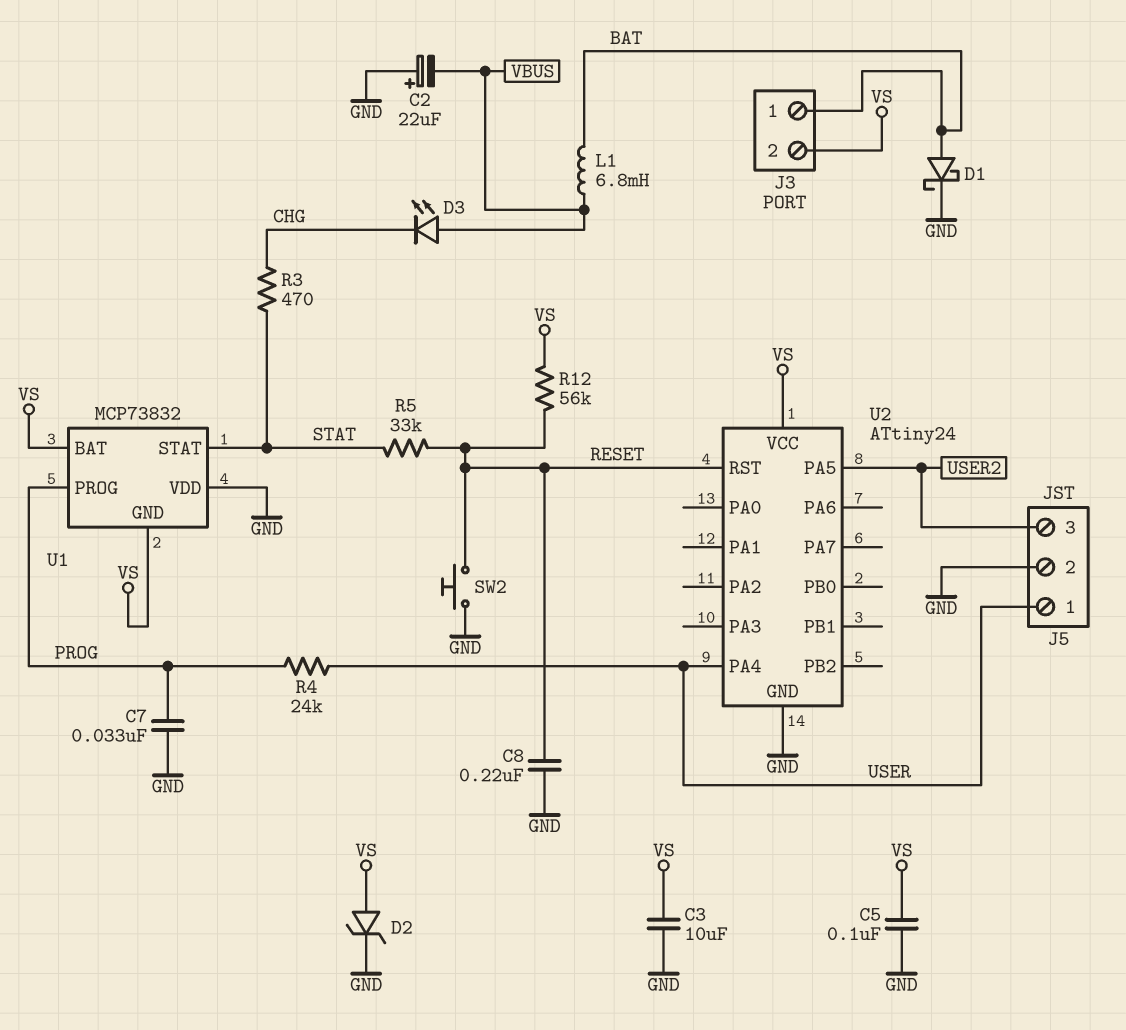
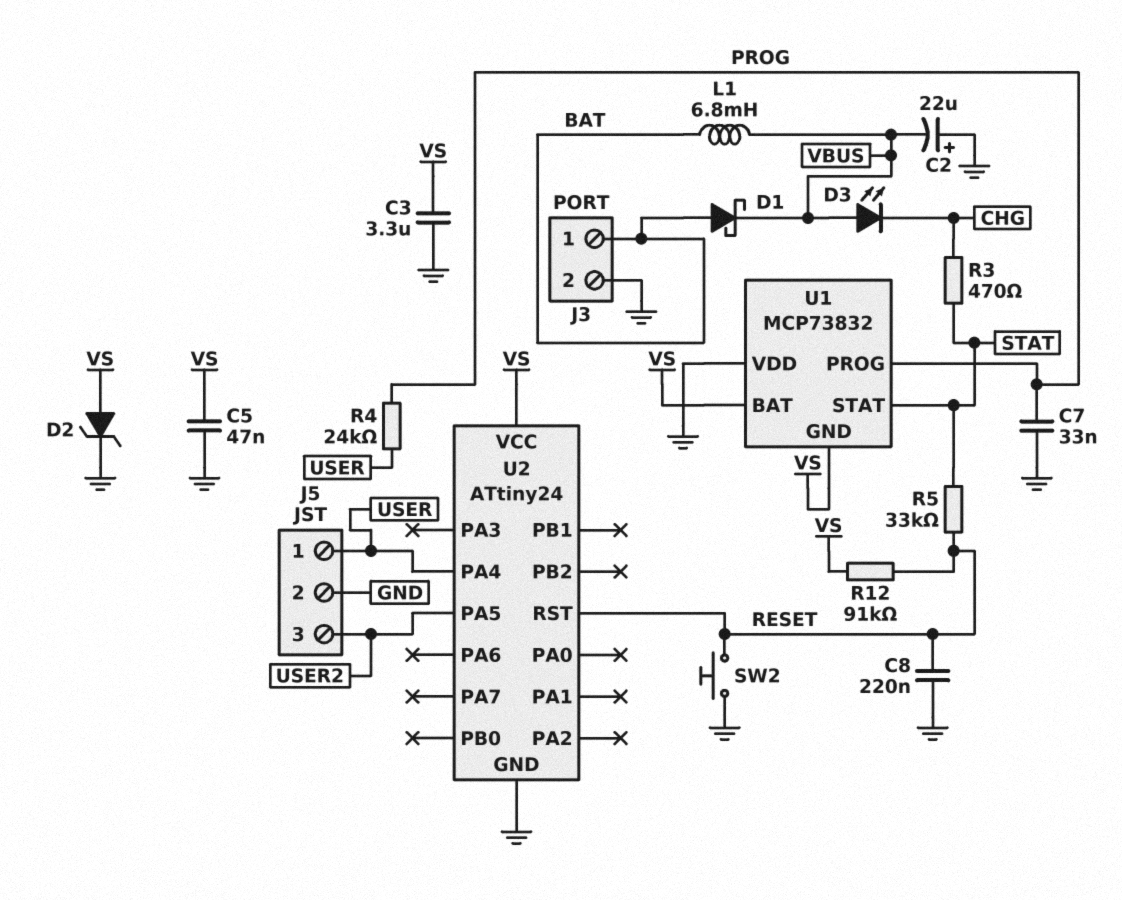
C3: 10uF (GND, VS) -> 3.3uF (GND, VS)
C5: 100nF (GND, VS) -> 47nF (GND, VS)
D1: schottky (A BAT, K GND) -> schottky (A BAT, K VBUS)
J3 pin 2: VS -> GND
R12: 56k (RESET, VS) -> 91k (RESET, VS)

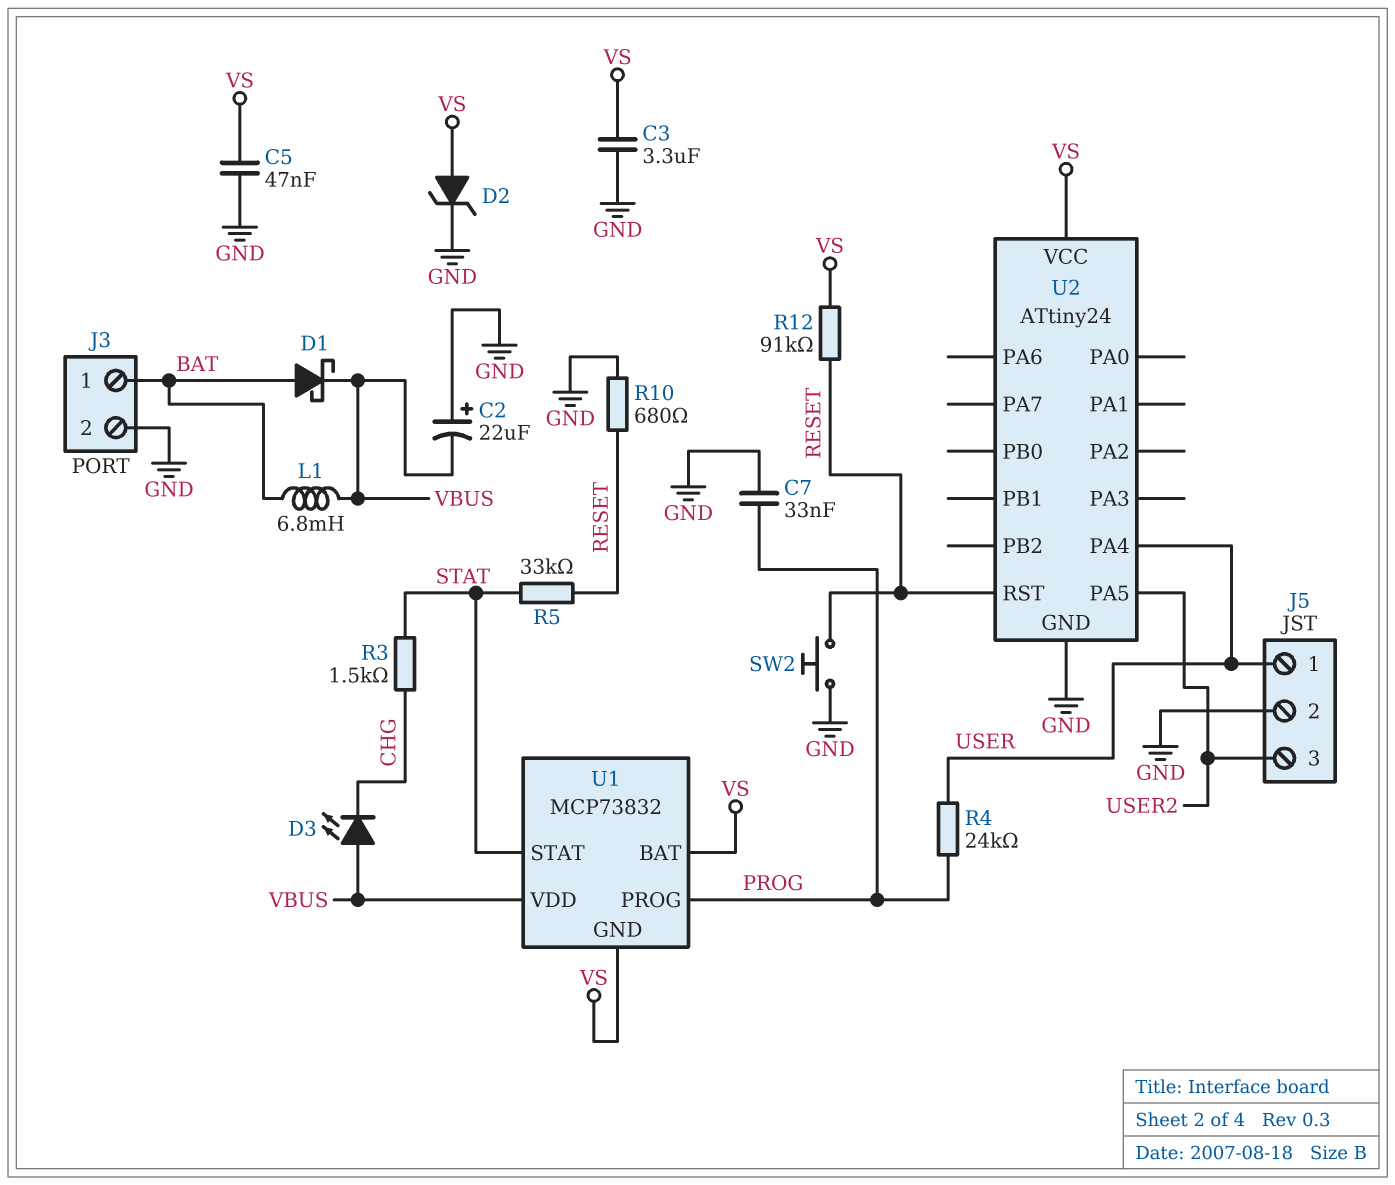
C8: 220nF (GND, RESET) -> none
R3: 470 (CHG, STAT) -> 1.5k (CHG, STAT)
R10: none -> 680 (GND, RESET)
U1 pin VDD: GND -> VBUS

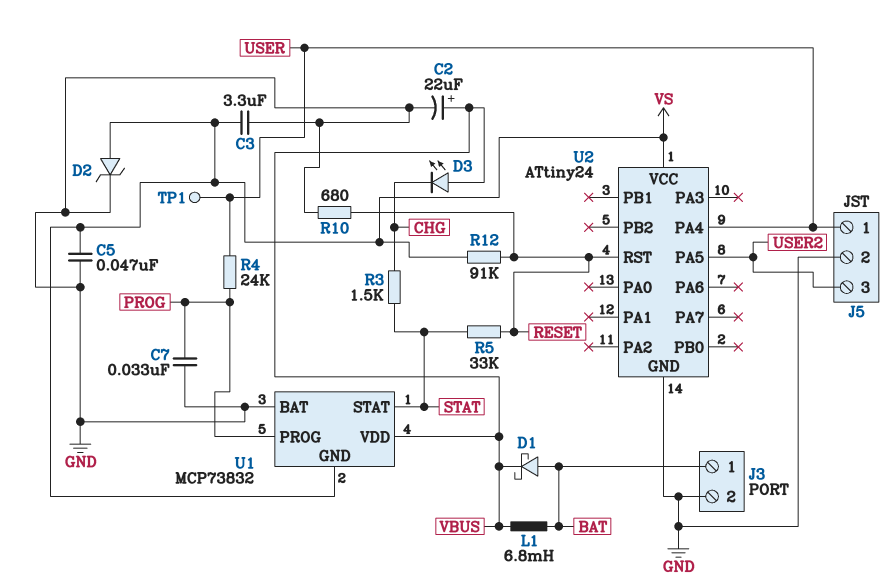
C2: 22uF (plus GND, minus VBUS) -> 22uF (plus VBUS, minus GND)
SW2: button (GND, RESET) -> none
TP1: none -> test point (USER)
U1 pin BAT: VS -> GND

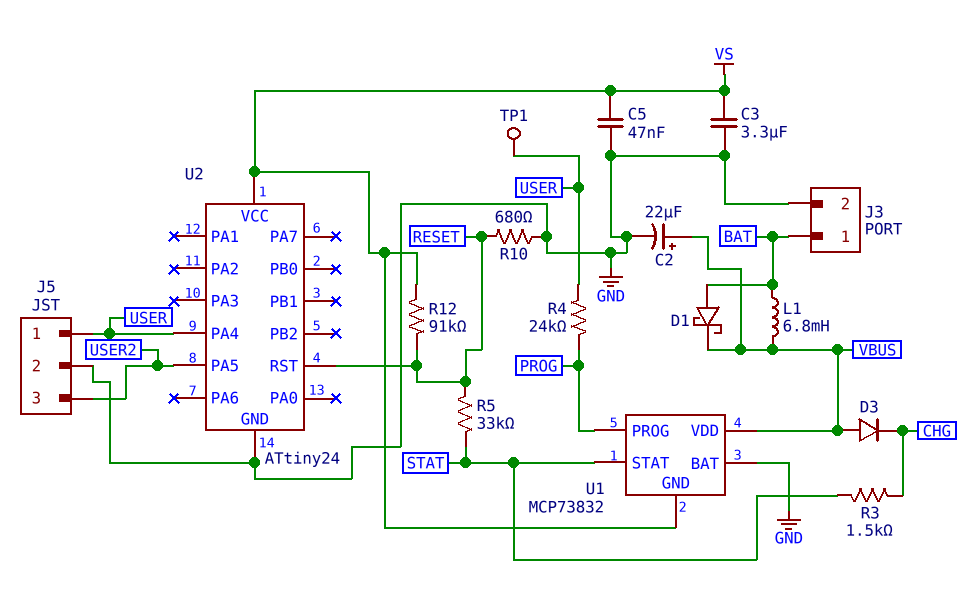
C7: 33nF (GND, PROG) -> none
D2: zener (A VS, K GND) -> none
D3: LED (A VBUS, K CHG) -> diode (A VBUS, K CHG)

